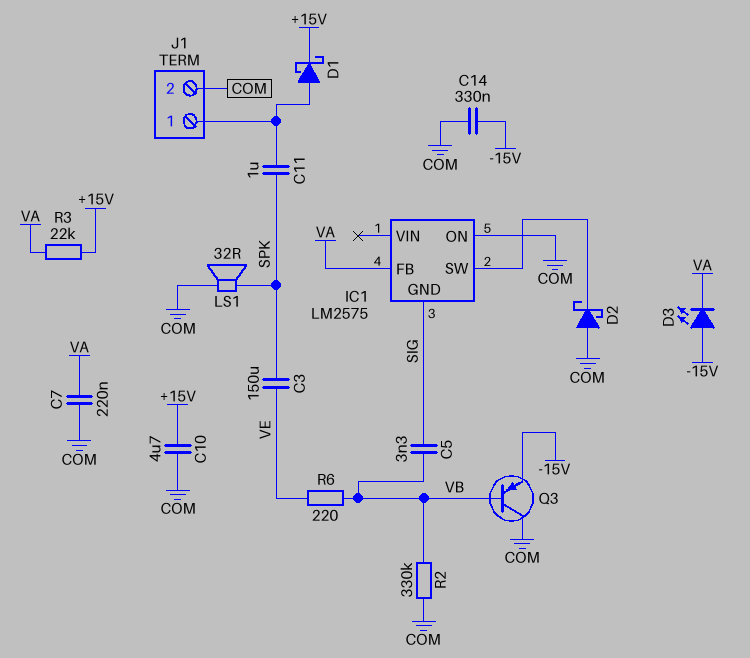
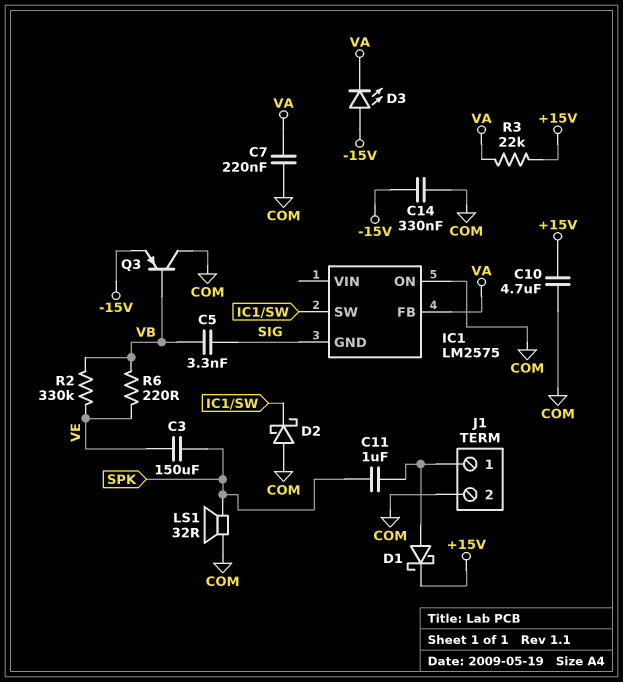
R2: 330k (COM, VB) -> 330k (VB, VE)

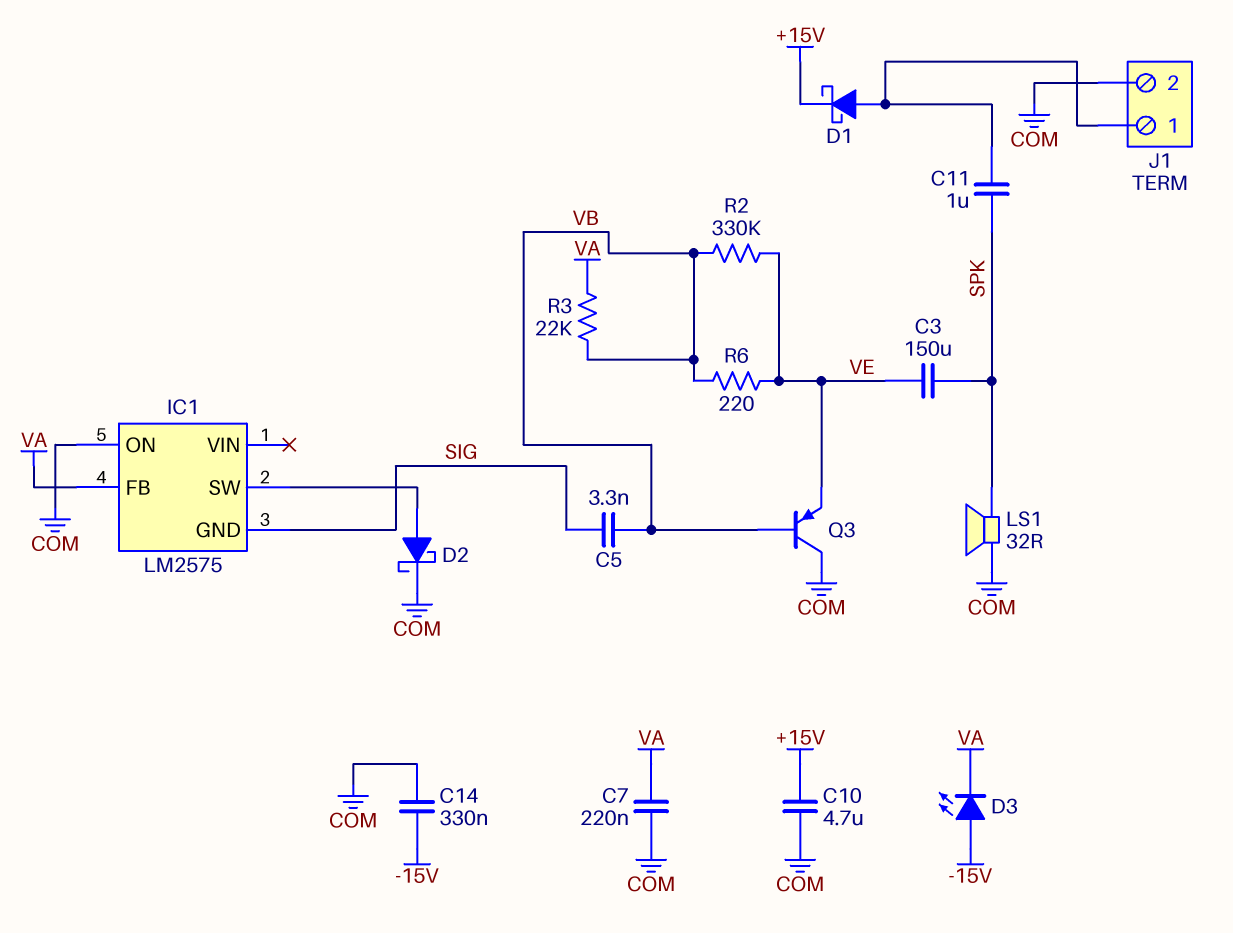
D2: schottky (A COM, K IC1/SW) -> schottky (A IC1/SW, K COM)
Q3: PNP (B VB, C COM, E -15V) -> PNP (B VB, C COM, E VE)
R3: 22k (+15V, VA) -> 22k (VA, VB)

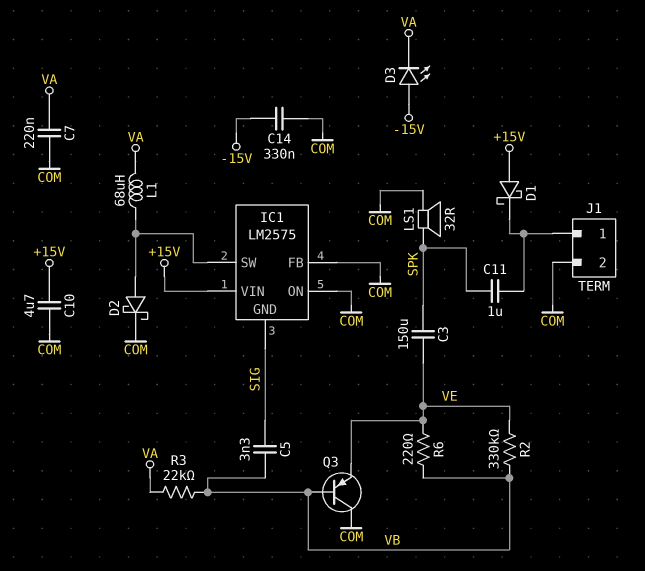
D1: schottky (A J1/1, K +15V) -> schottky (A +15V, K J1/1)
IC1 pin FB: VA -> COM
IC1 pin VIN: none -> +15V
L1: none -> 68uH (IC1/SW, VA)

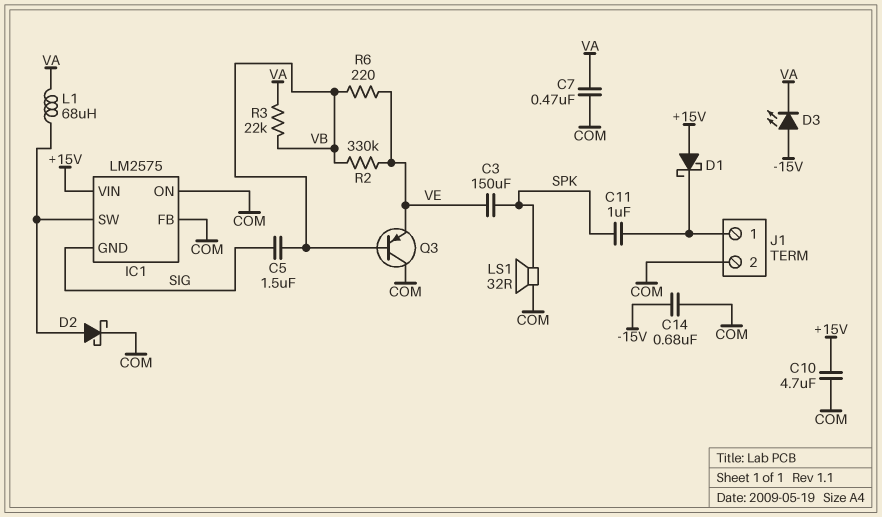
C5: 3.3nF (SIG, VB) -> 1.5uF (SIG, VB)
C7: 220nF (COM, VA) -> 470nF (COM, VA)
C14: 330nF (-15V, COM) -> 680nF (-15V, COM)

